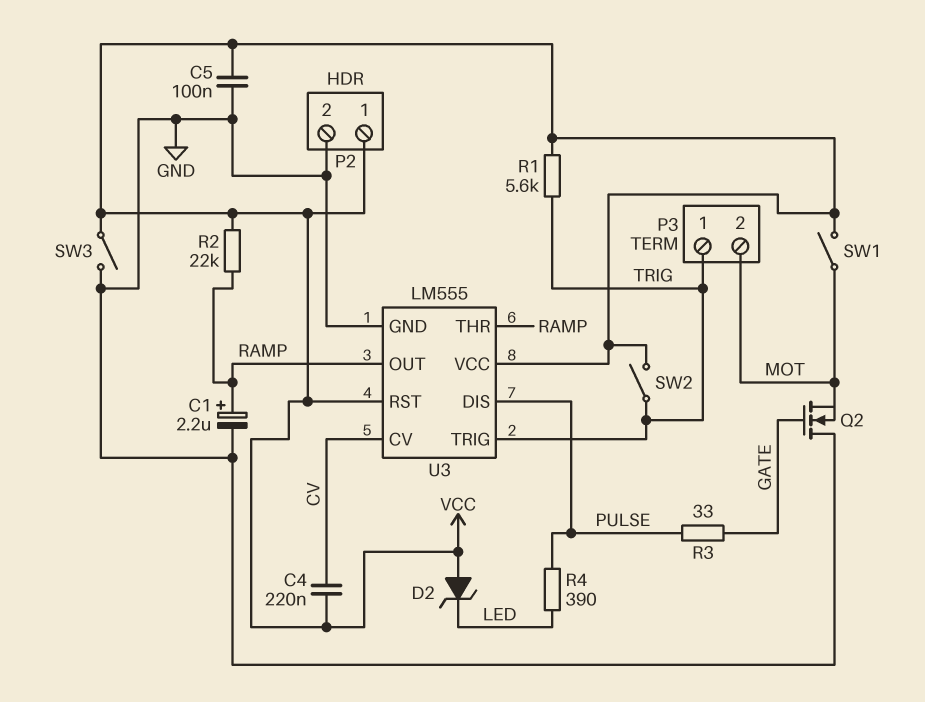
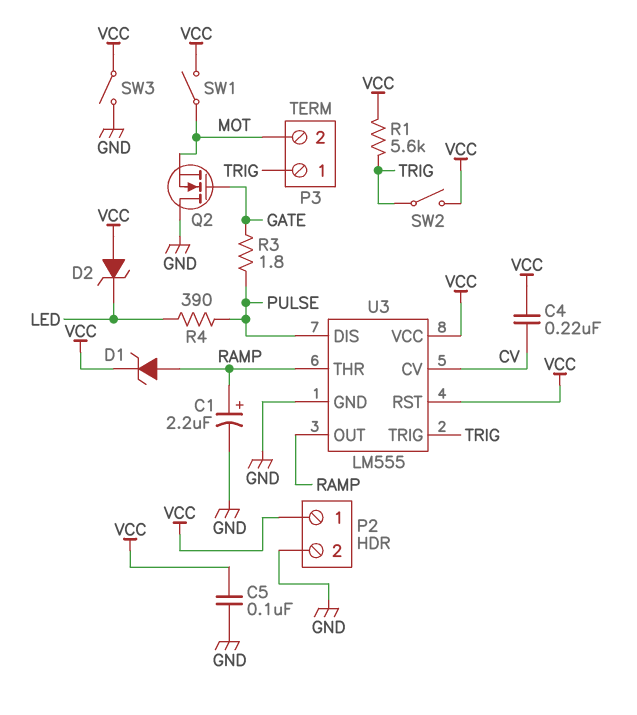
D1: none -> zener (A RAMP, K VCC)
R2: 22k (RAMP, VCC) -> none
R3: 33 (GATE, PULSE) -> 1.8 (GATE, PULSE)

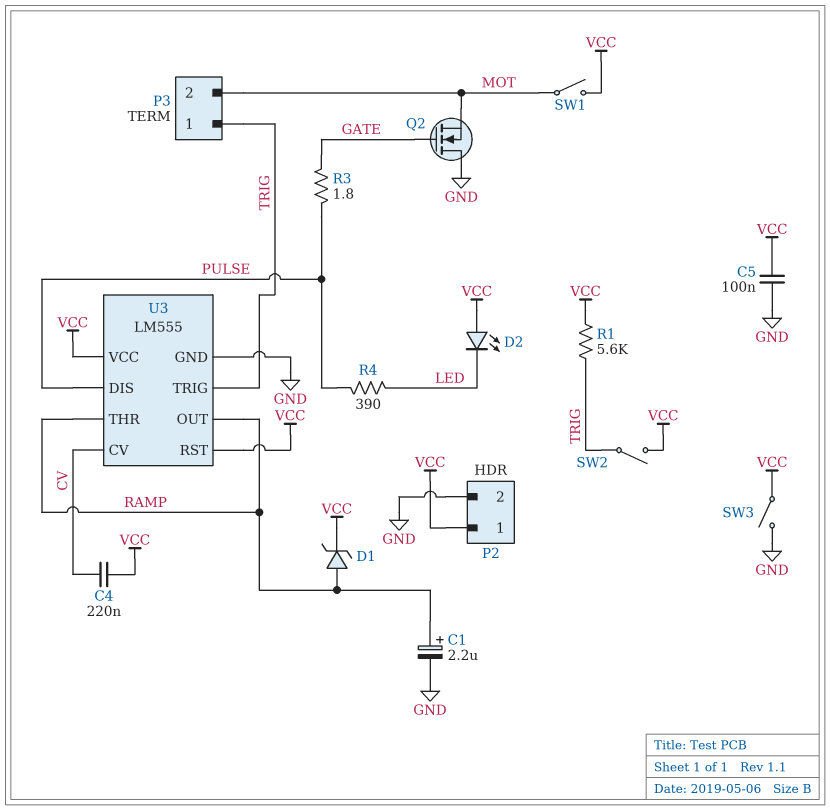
D2: zener (A VCC, K LED) -> LED (A VCC, K LED)

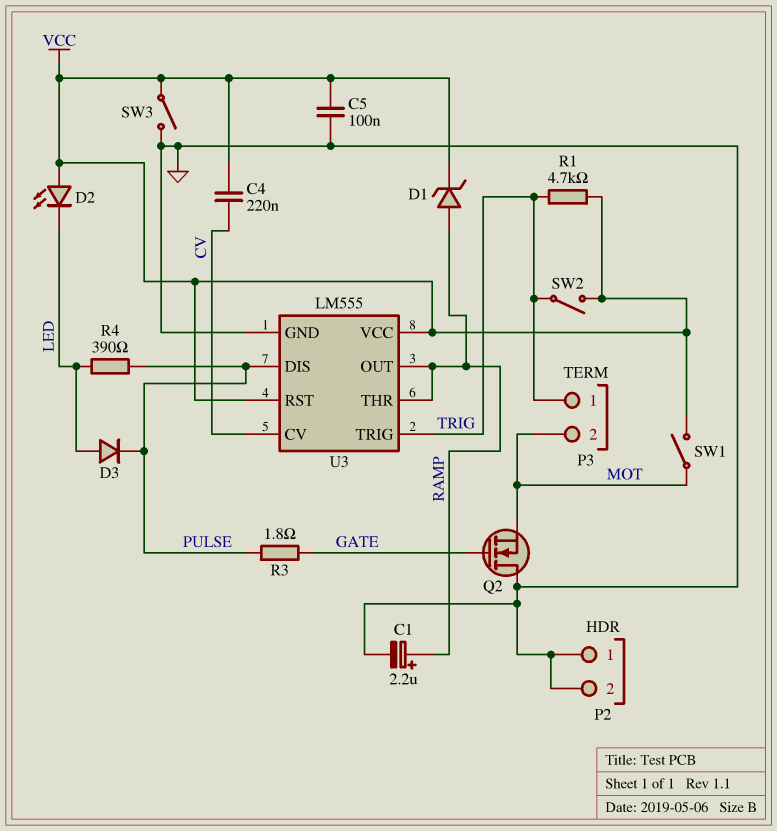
D3: none -> diode (A LED, K PULSE)
P2 pin 1: VCC -> GND
R1: 5.6k (TRIG, VCC) -> 4.7k (TRIG, VCC)

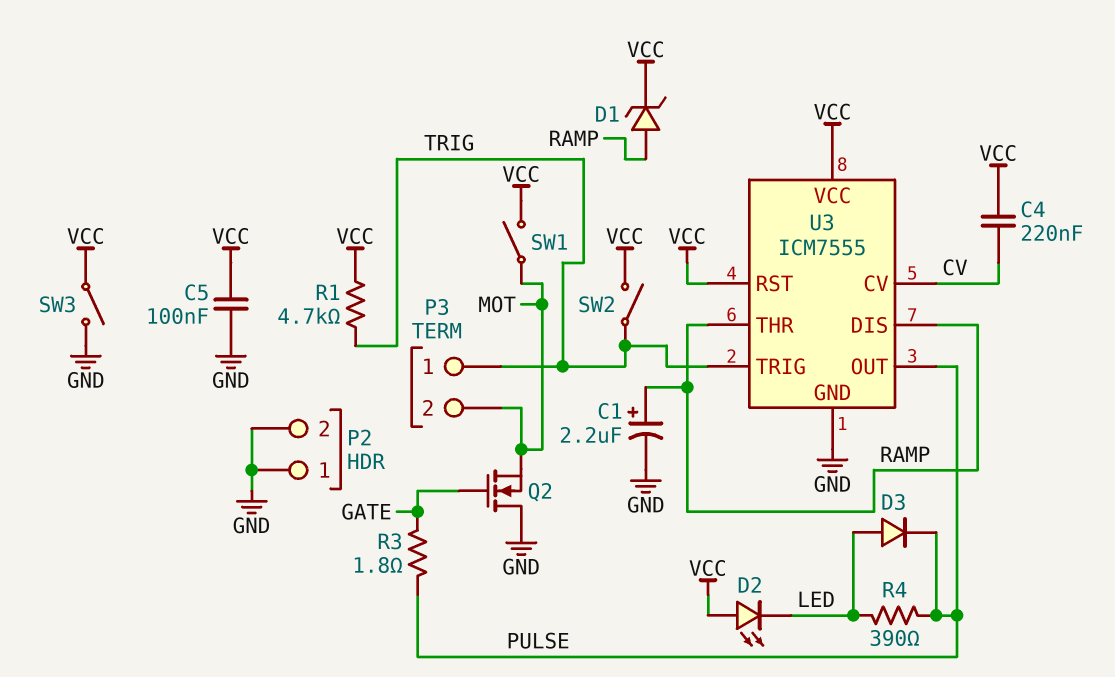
U3: LM555 -> ICM7555
U3 pin DIS: PULSE -> RAMP
U3 pin OUT: RAMP -> PULSE

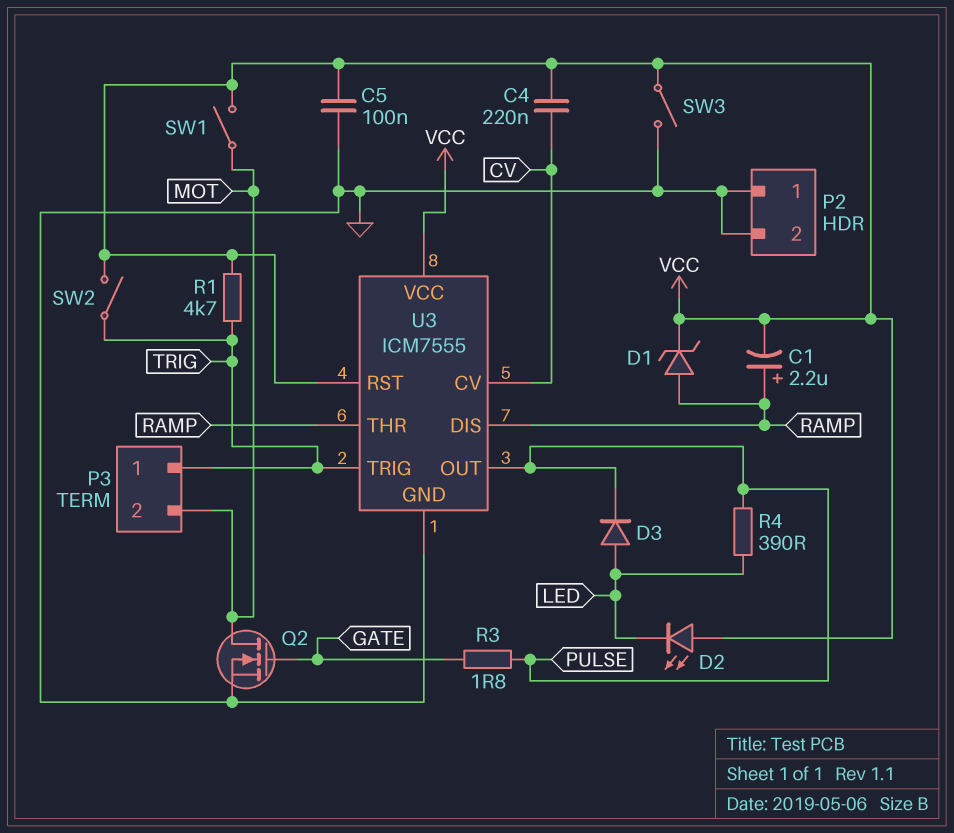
C1: 2.2uF (plus RAMP, minus GND) -> 2.2uF (plus RAMP, minus VCC)
Q2: NMOS (G GATE, D GND, S MOT) -> NMOS (G GATE, D MOT, S GND)

